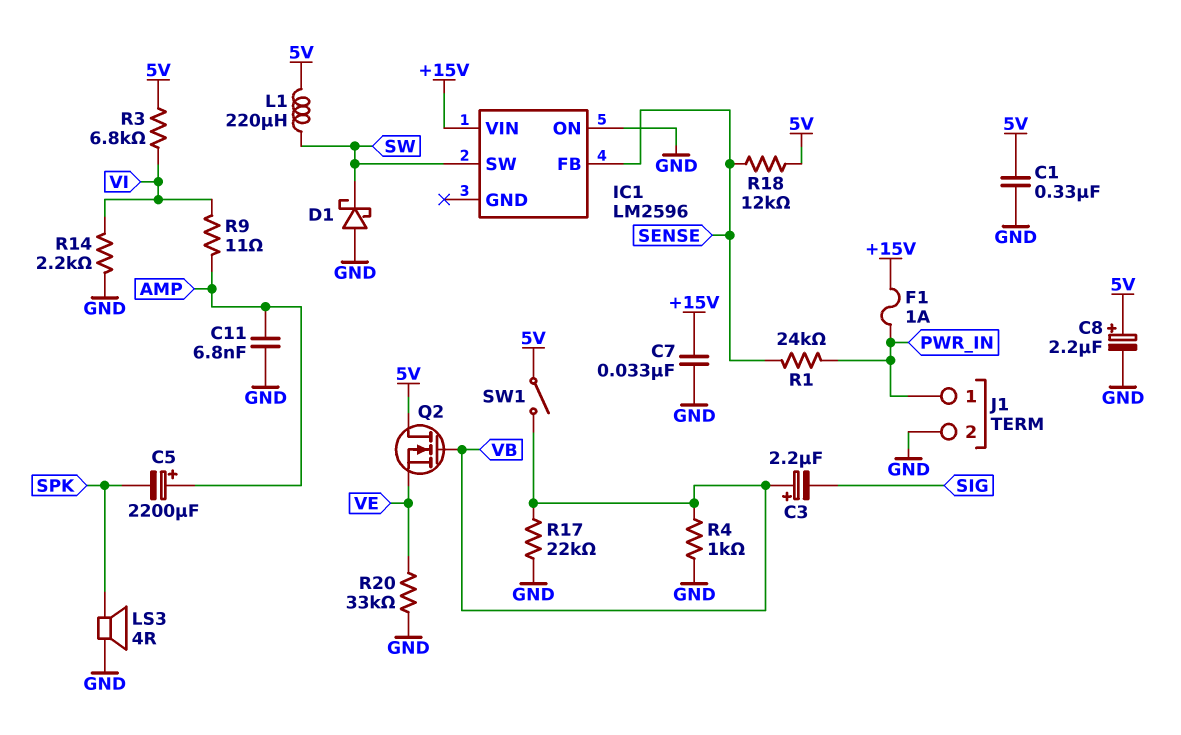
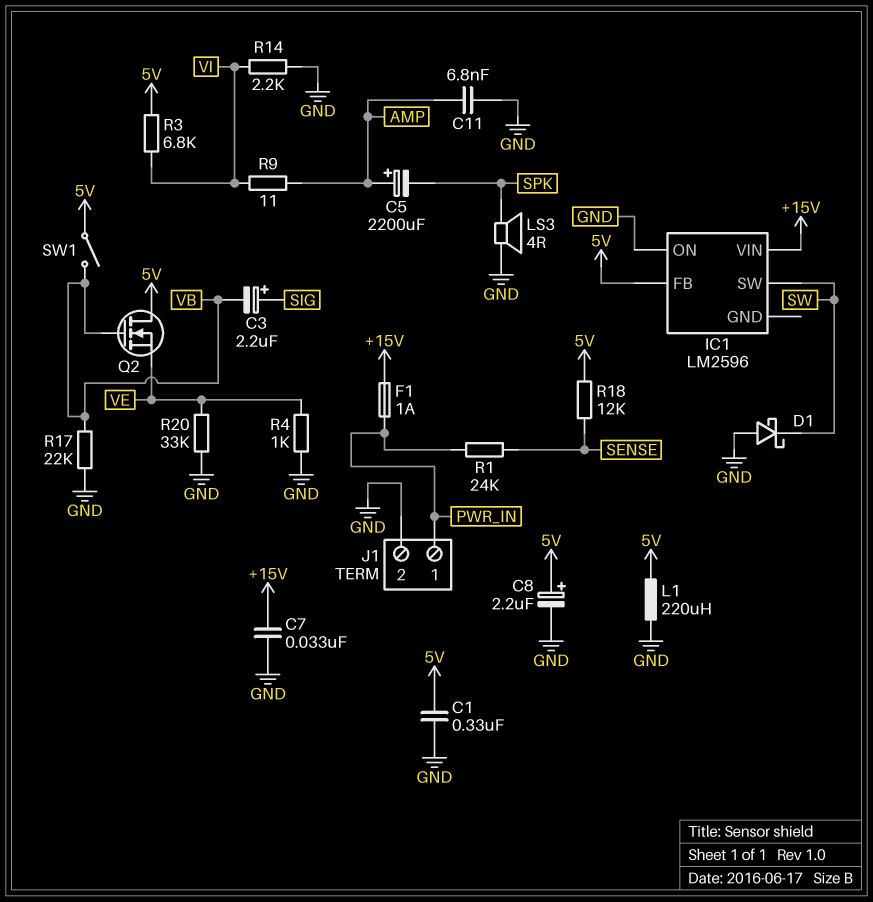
C3: 2.2uF (plus VB, minus SIG) -> 2.2uF (plus SIG, minus VB)
IC1 pin FB: SENSE -> 5V
L1: 220uH (5V, SW) -> 220uH (5V, GND)
R4: 1k (GND, VB) -> 1k (GND, VE)

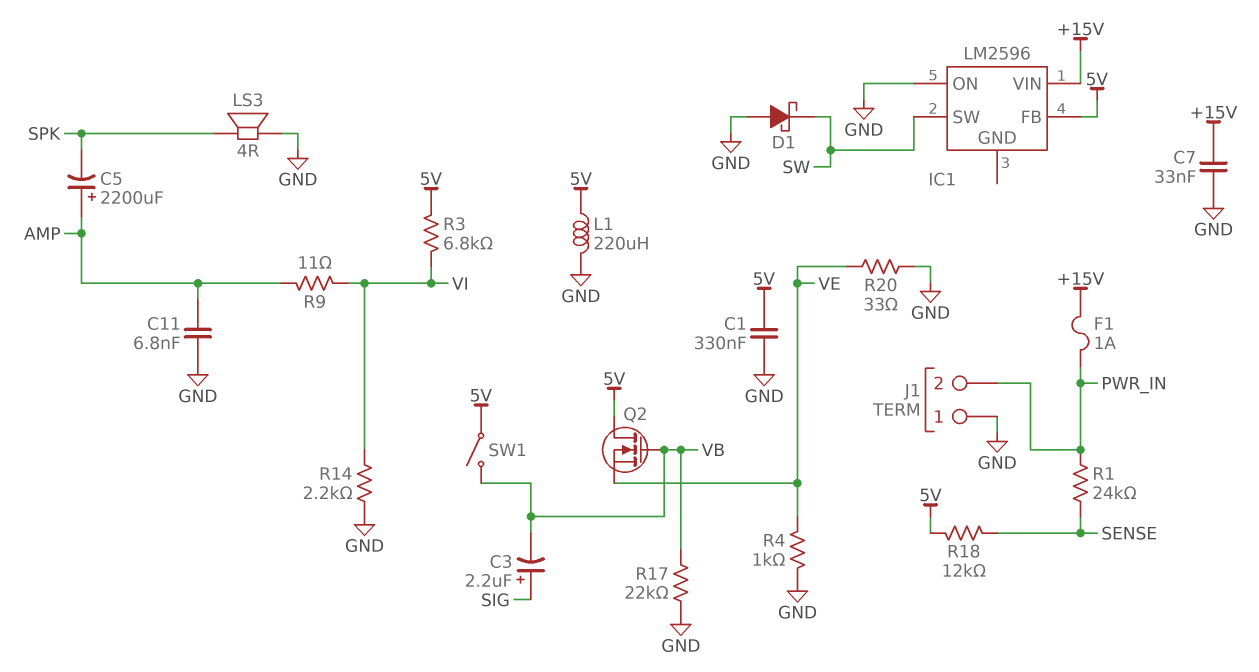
C8: 2.2uF (plus 5V, minus GND) -> none
J1 pin 1: PWR_IN -> GND
J1 pin 2: GND -> PWR_IN
R20: 33k (GND, VE) -> 33 (GND, VE)

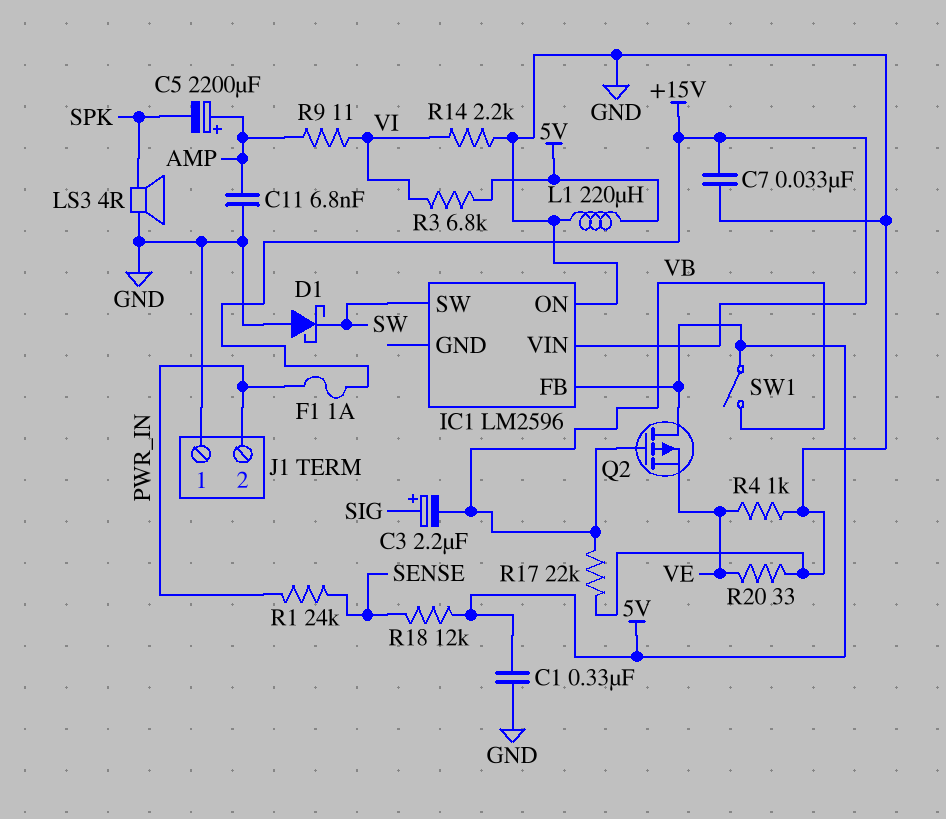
Q2: NMOS (G VB, D 5V, S VE) -> PMOS (G VB, D 5V, S VE)

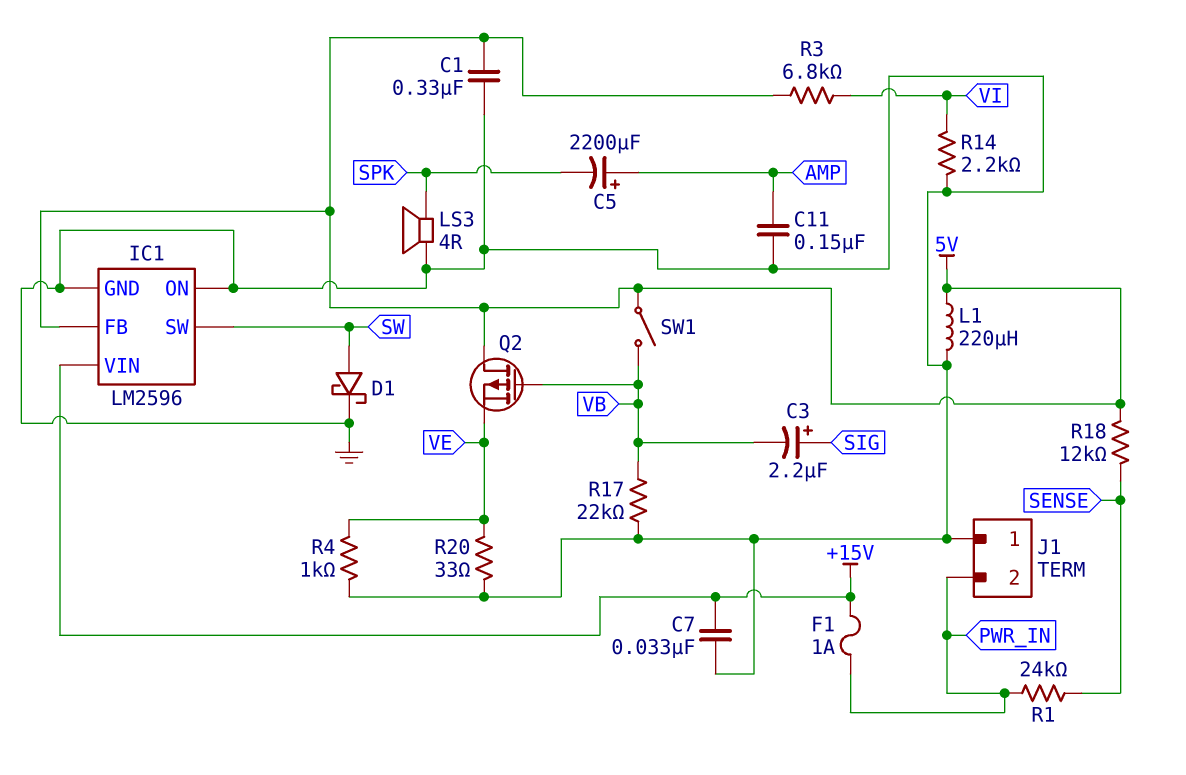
C11: 6.8nF (AMP, GND) -> 150nF (AMP, GND)
D1: schottky (A GND, K SW) -> schottky (A SW, K GND)
IC1 pin GND: none -> GND
R9: 11 (AMP, VI) -> none

